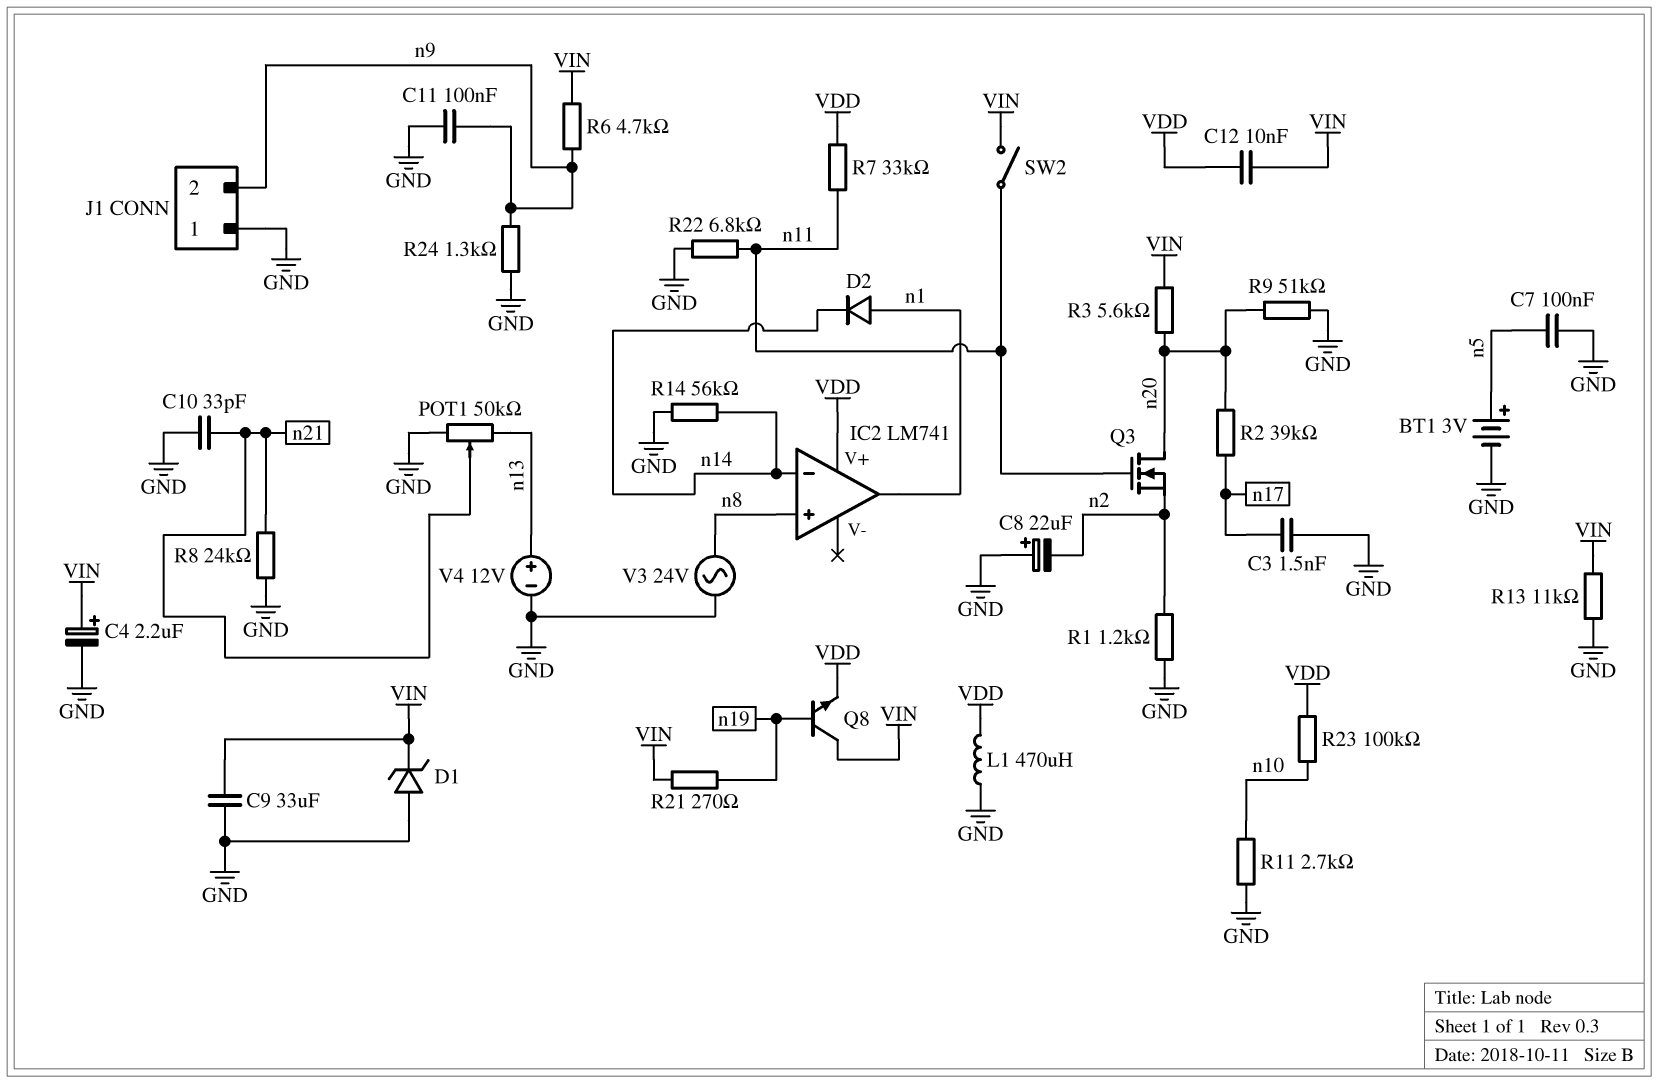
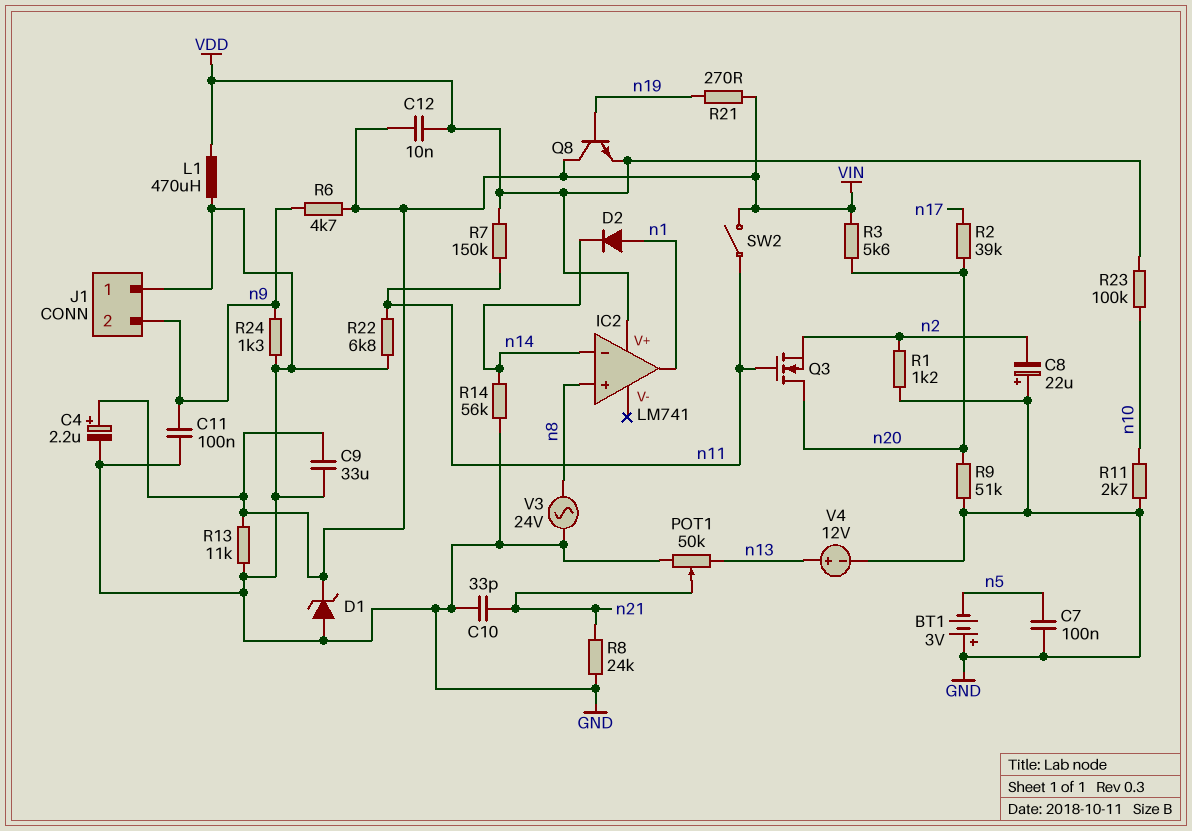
BT1: 3V (plus n5, minus GND) -> 3V (plus GND, minus n5)
C3: 1.5nF (GND, n17) -> none
R7: 33k (VDD, n11) -> 150k (VDD, n11)

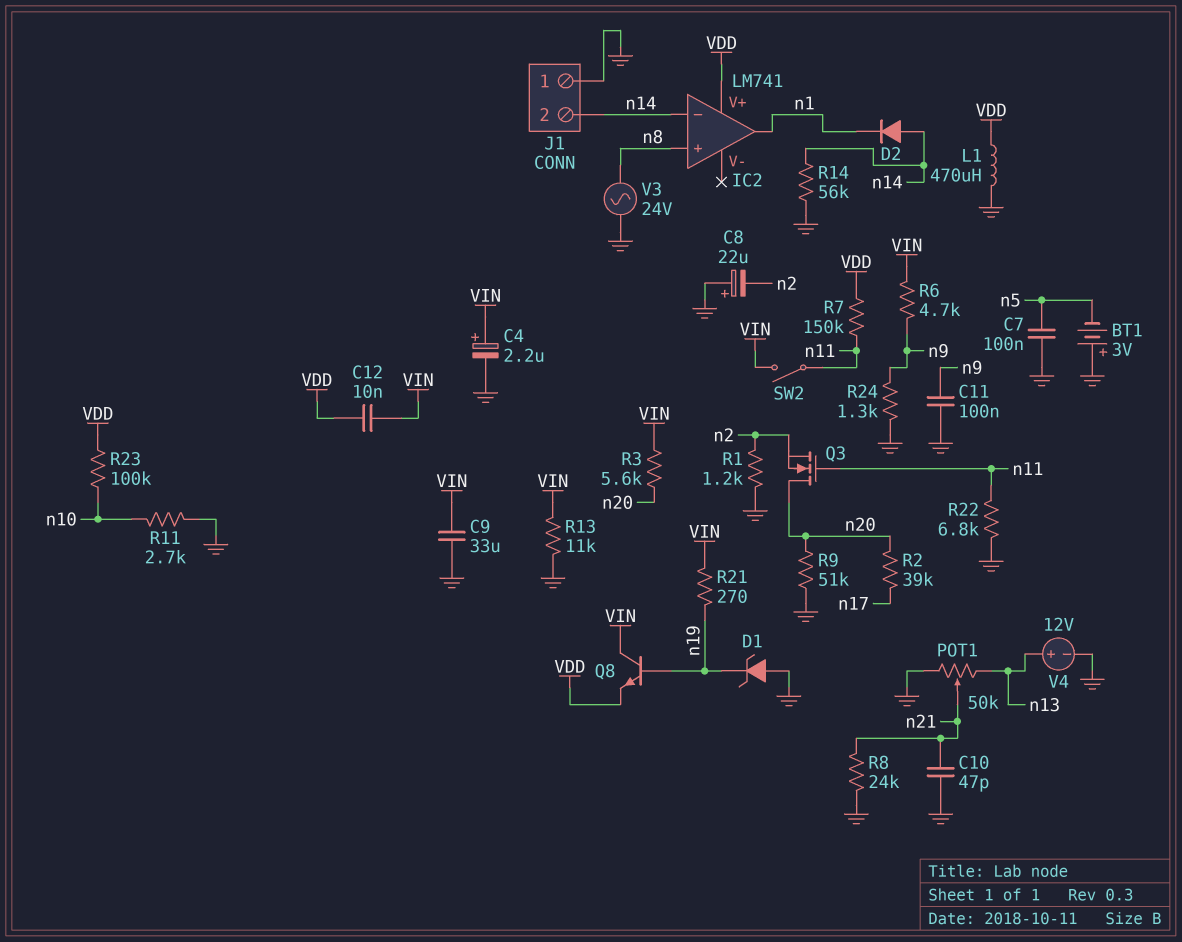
C10: 33pF (GND, n21) -> 47pF (GND, n21)
D1: zener (A GND, K VIN) -> zener (A GND, K n19)
D2: diode (A n1, K n14) -> diode (A n14, K n1)
J1 pin 2: n9 -> n14

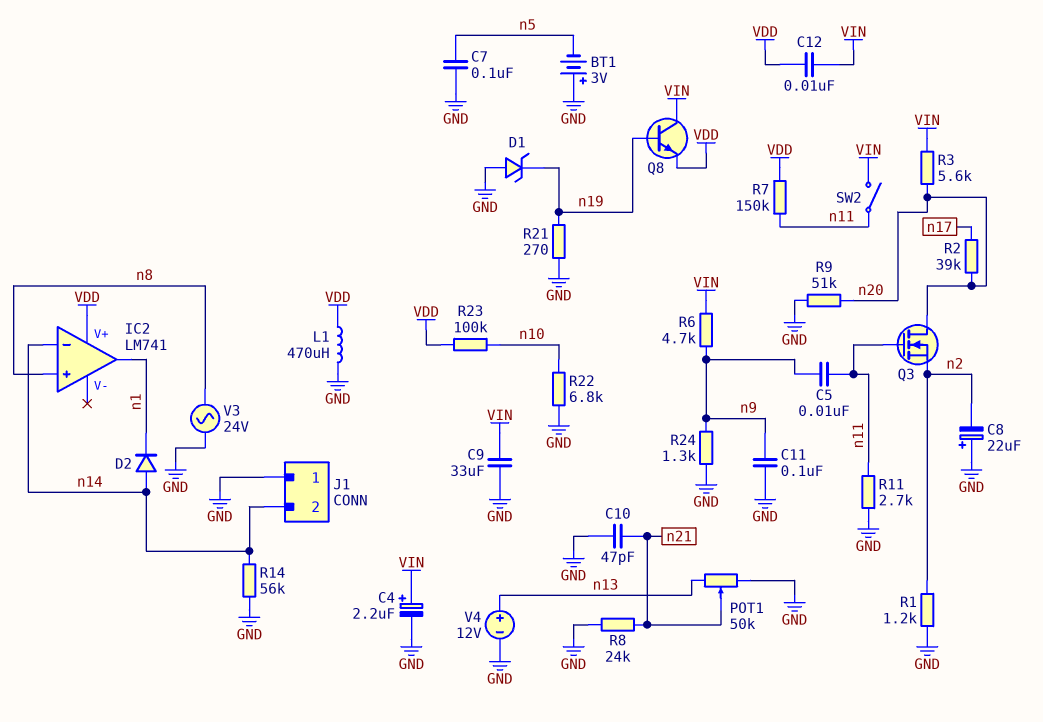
C5: none -> 10nF (n9, n11)
R11: 2.7k (GND, n10) -> 2.7k (GND, n11)
R13: 11k (GND, VIN) -> none
R21: 270 (VIN, n19) -> 270 (GND, n19)
R22: 6.8k (GND, n11) -> 6.8k (GND, n10)

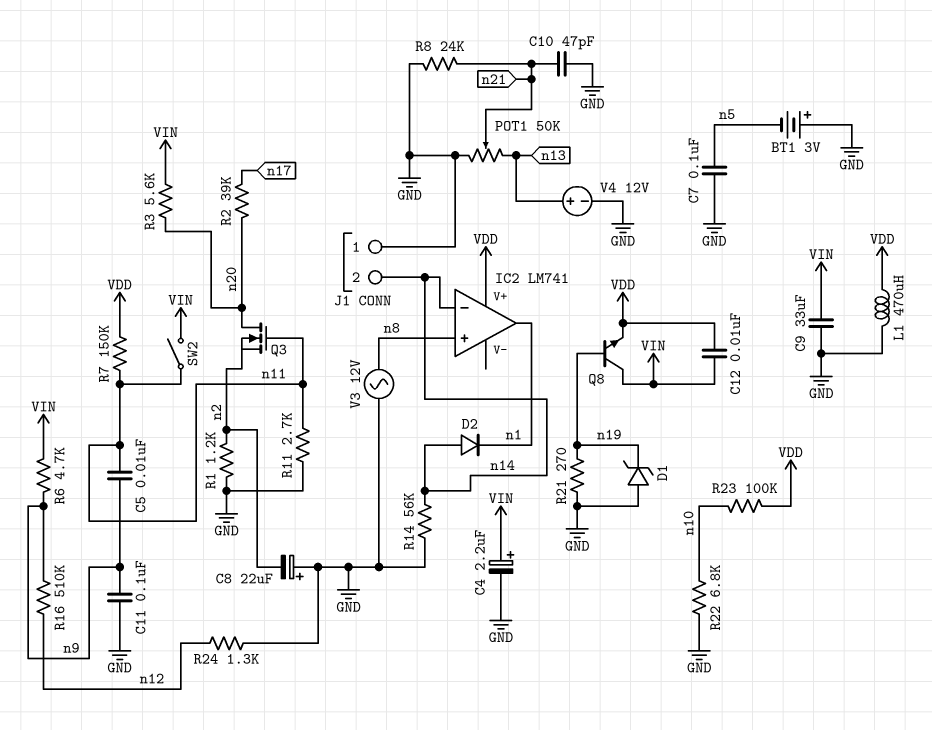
R9: 51k (GND, n20) -> none
R16: none -> 510k (n9, n12)
R24: 1.3k (GND, n9) -> 1.3k (GND, n12)
V3: AC 24V (GND, n8) -> AC 12V (GND, n8)

